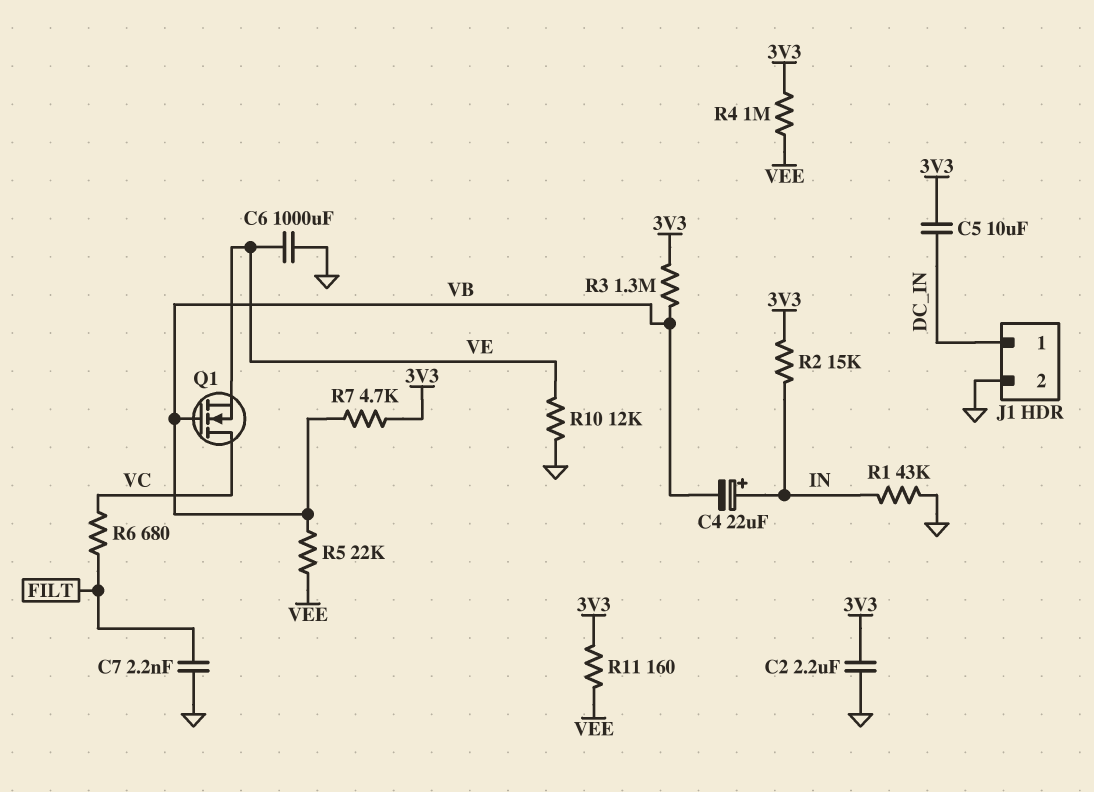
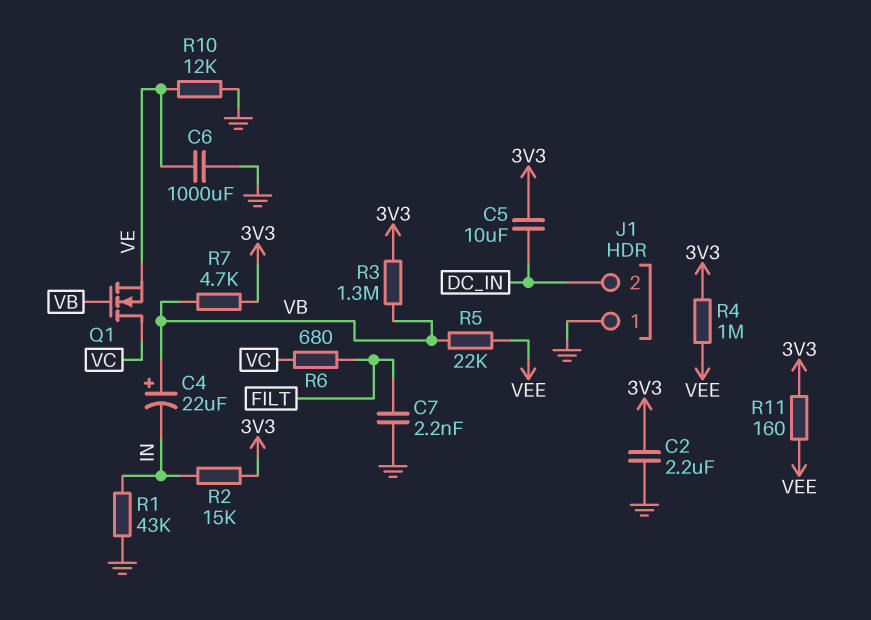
C4: 22uF (plus IN, minus VB) -> 22uF (plus VB, minus IN)
J1 pin 1: DC_IN -> GND
J1 pin 2: GND -> DC_IN

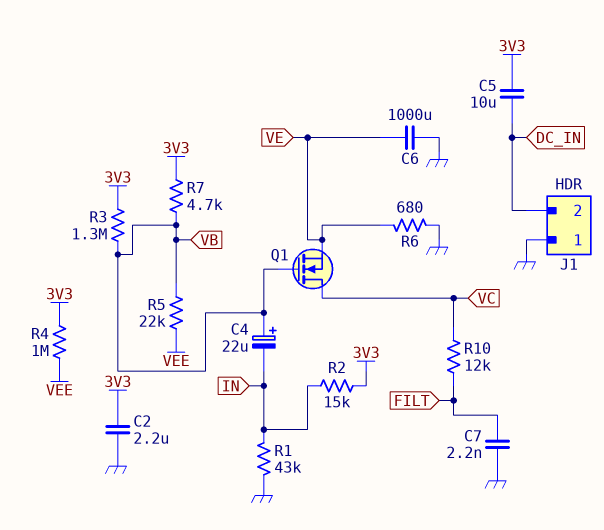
R6: 680 (FILT, VC) -> 680 (GND, VE)
R10: 12k (GND, VE) -> 12k (FILT, VC)
R11: 160 (3V3, VEE) -> none

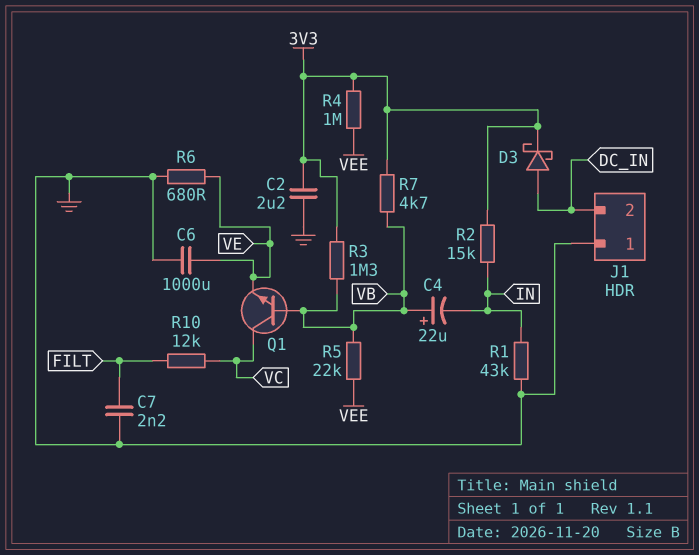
C5: 10uF (3V3, DC_IN) -> none
D3: none -> schottky (A DC_IN, K 3V3)
Q1: NMOS (G VB, D VC, S VE) -> NPN (B VB, C VC, E VE)

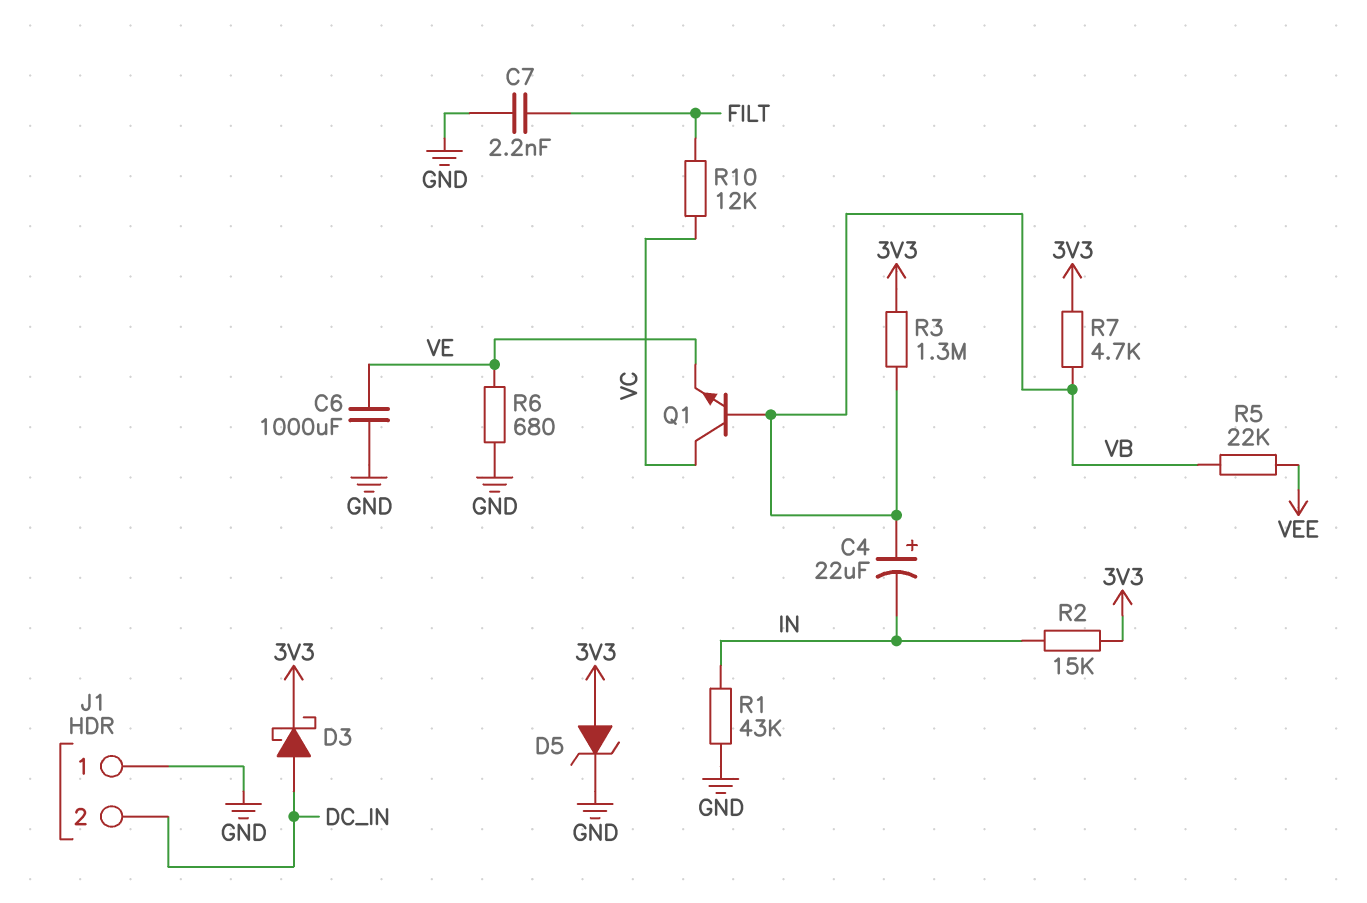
C2: 2.2uF (3V3, GND) -> none
D5: none -> zener (A 3V3, K GND)
R4: 1M (3V3, VEE) -> none

